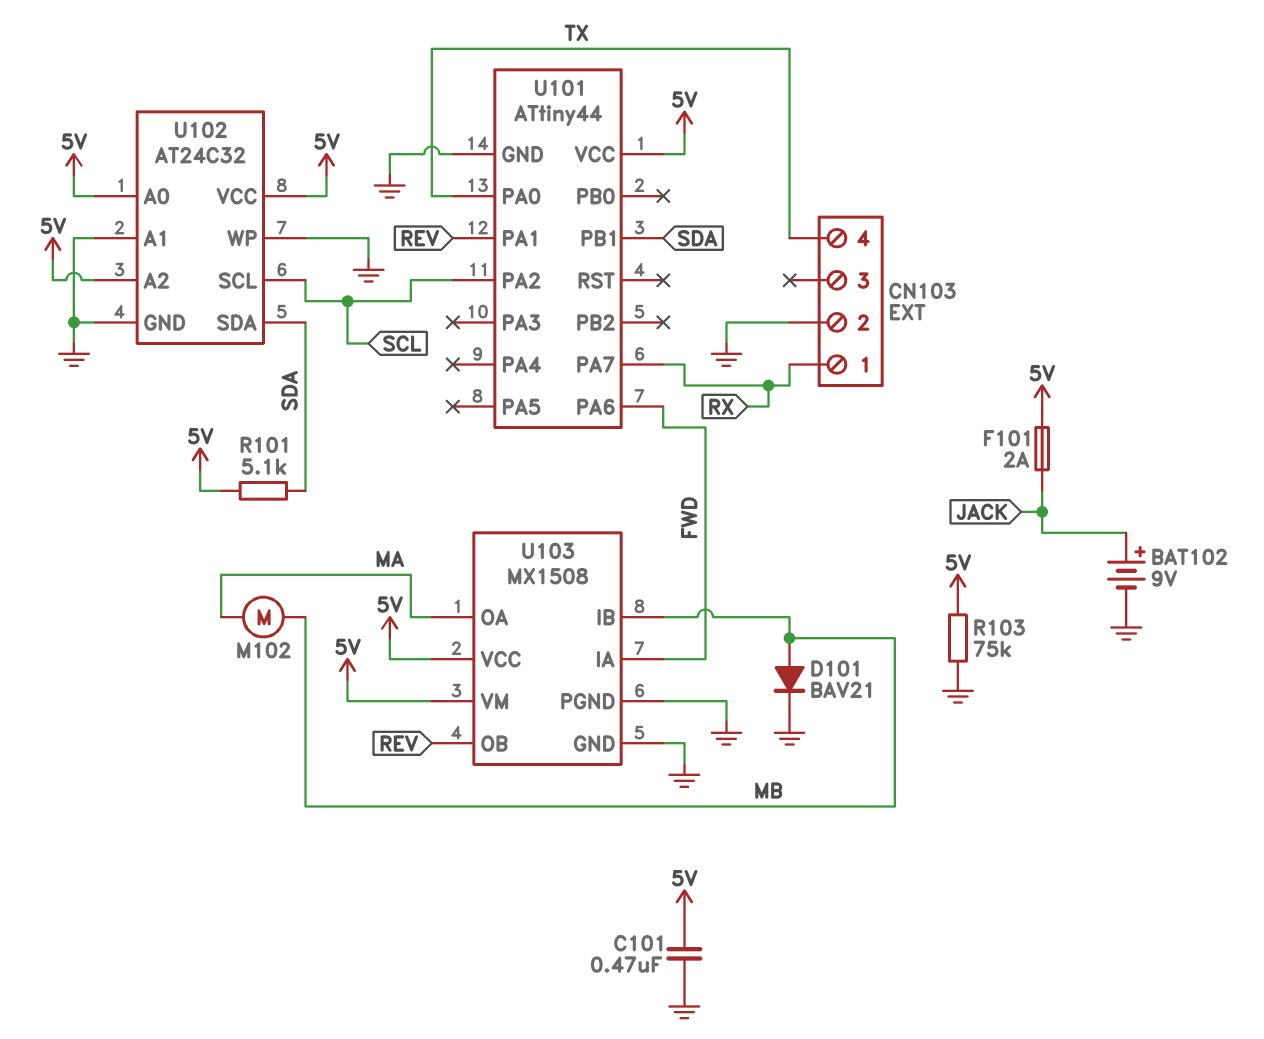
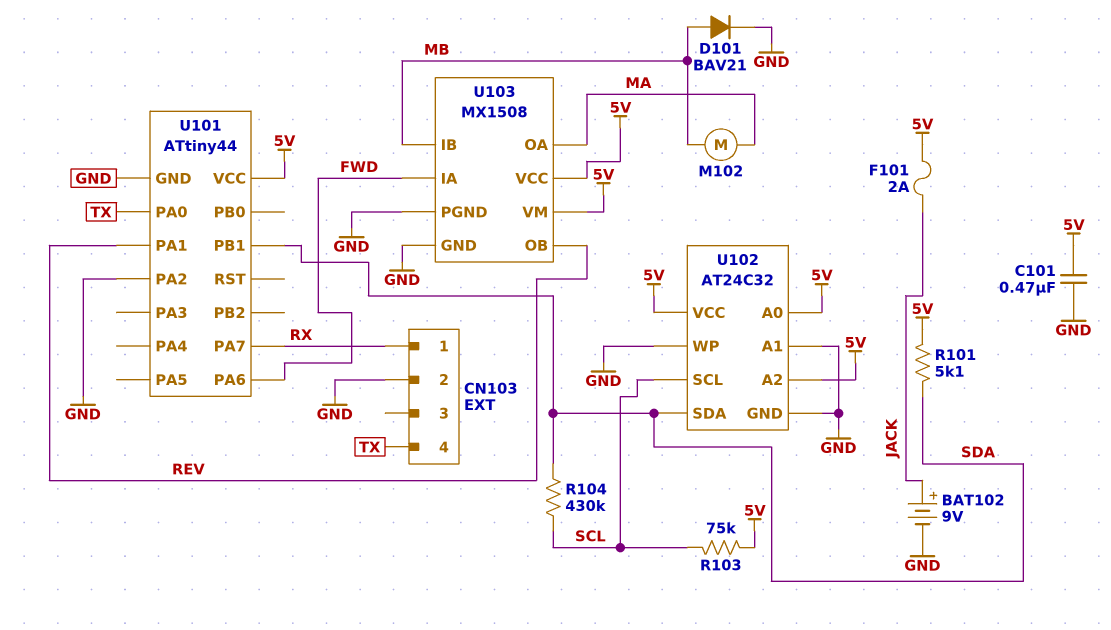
R103: 75k (5V, GND) -> 75k (5V, SCL)
R104: none -> 430k (SCL, SDA)
U101 pin PA2: SCL -> GND

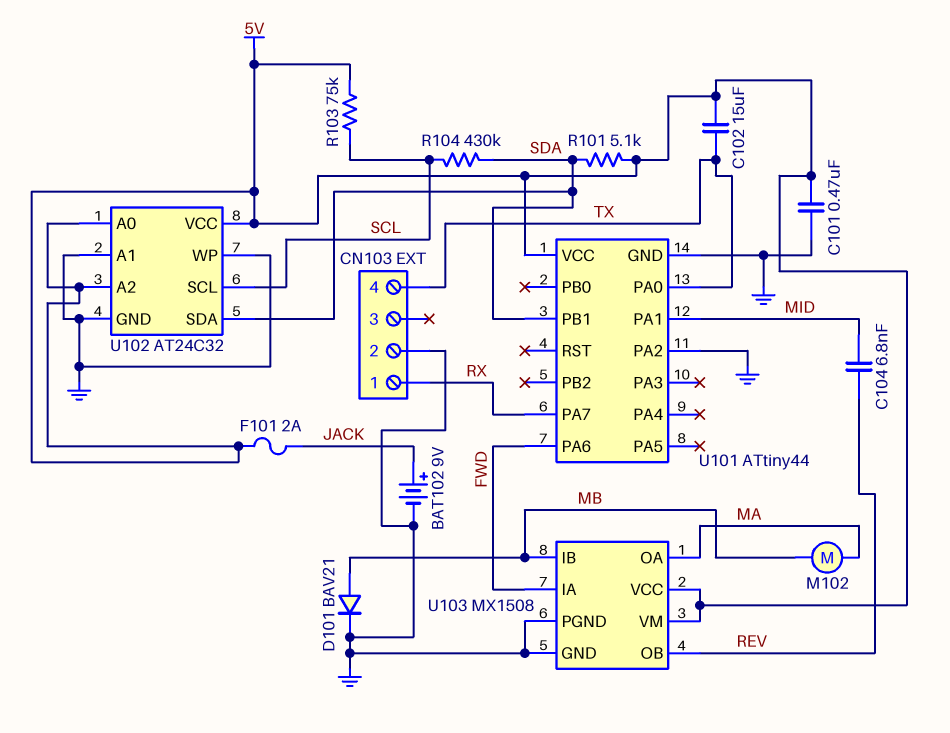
C102: none -> 15uF (5V, TX)
C104: none -> 6.8nF (MID, REV)
U101 pin PA1: REV -> MID

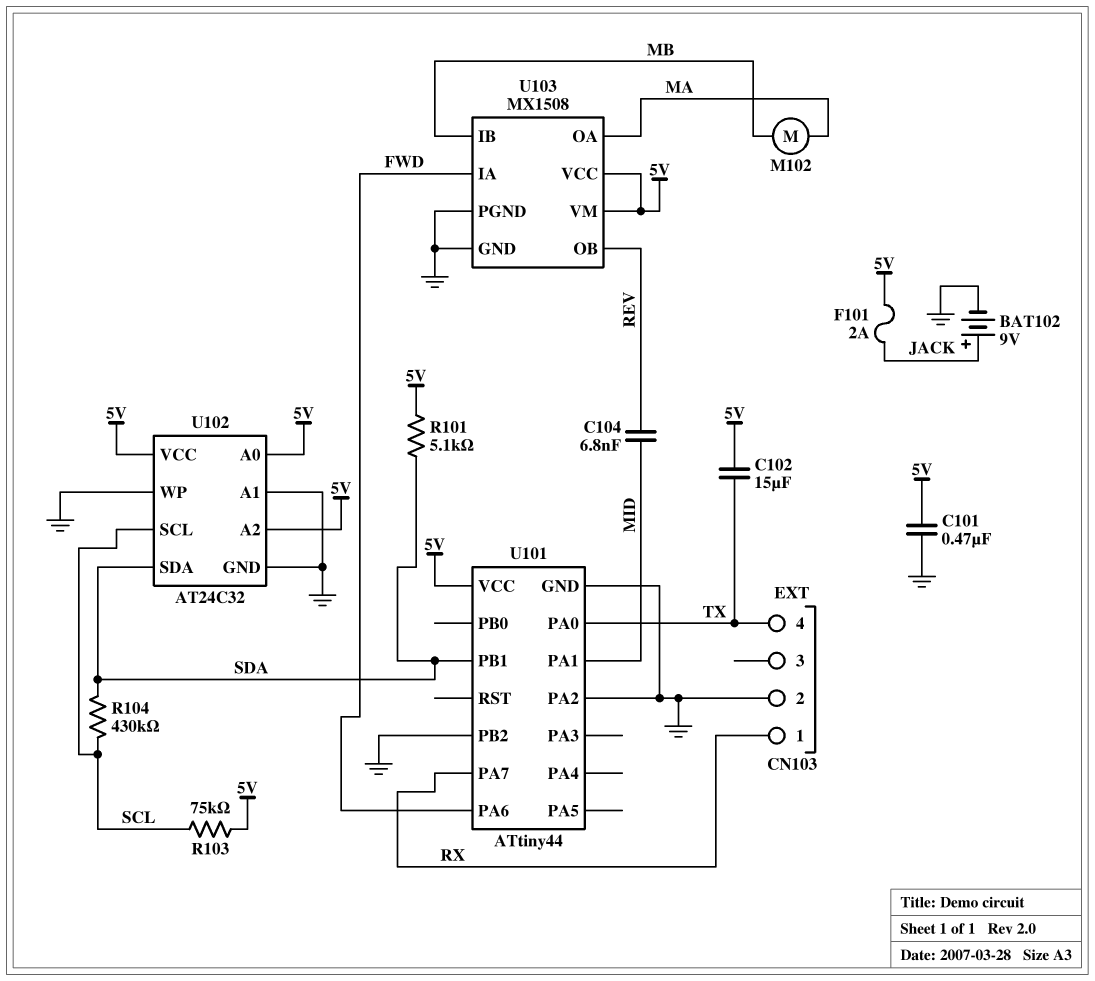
D101: diode BAV21 (A MB, K GND) -> none
U101 pin PB2: none -> GND

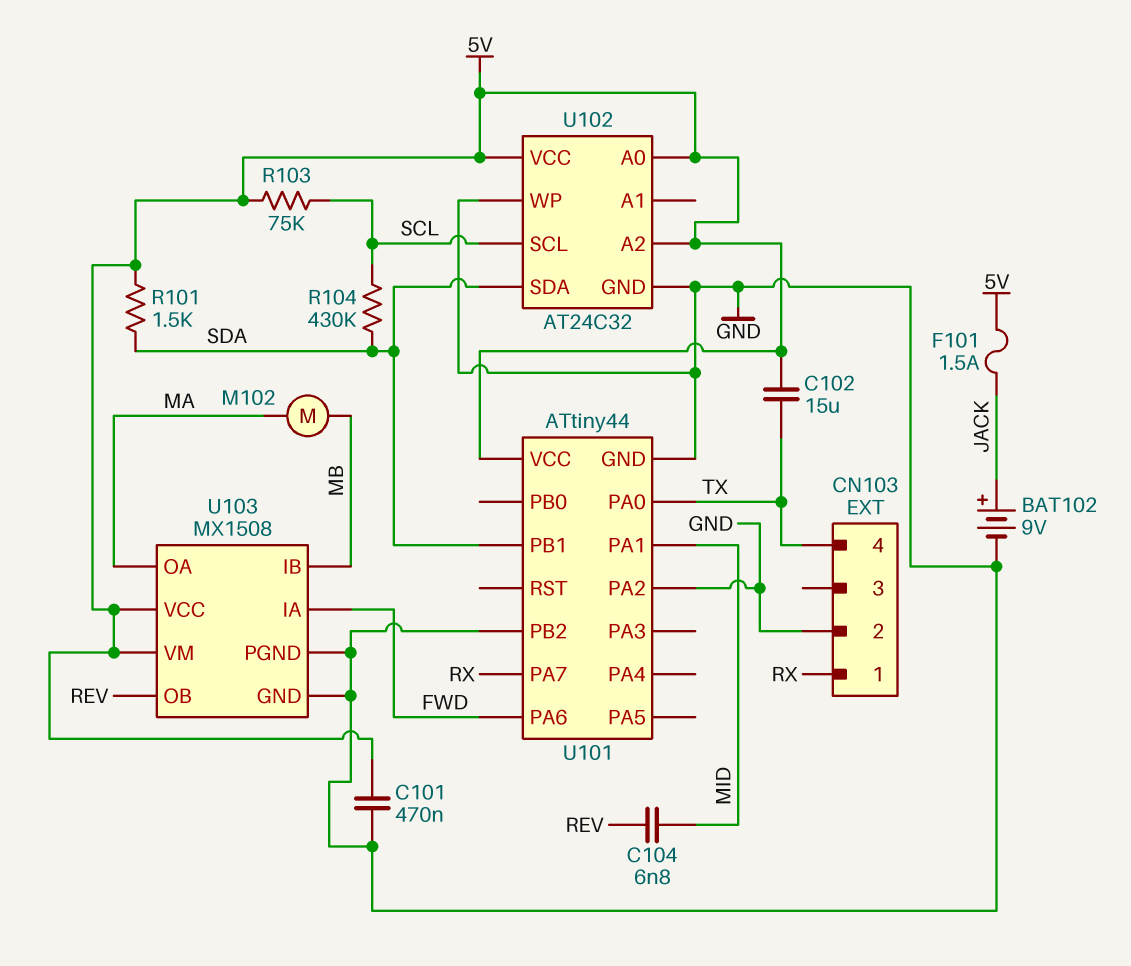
F101: 2A (5V, JACK) -> 1.5A (5V, JACK)
R101: 5.1k (5V, SDA) -> 1.5k (5V, SDA)
U102 pin A1: GND -> none

